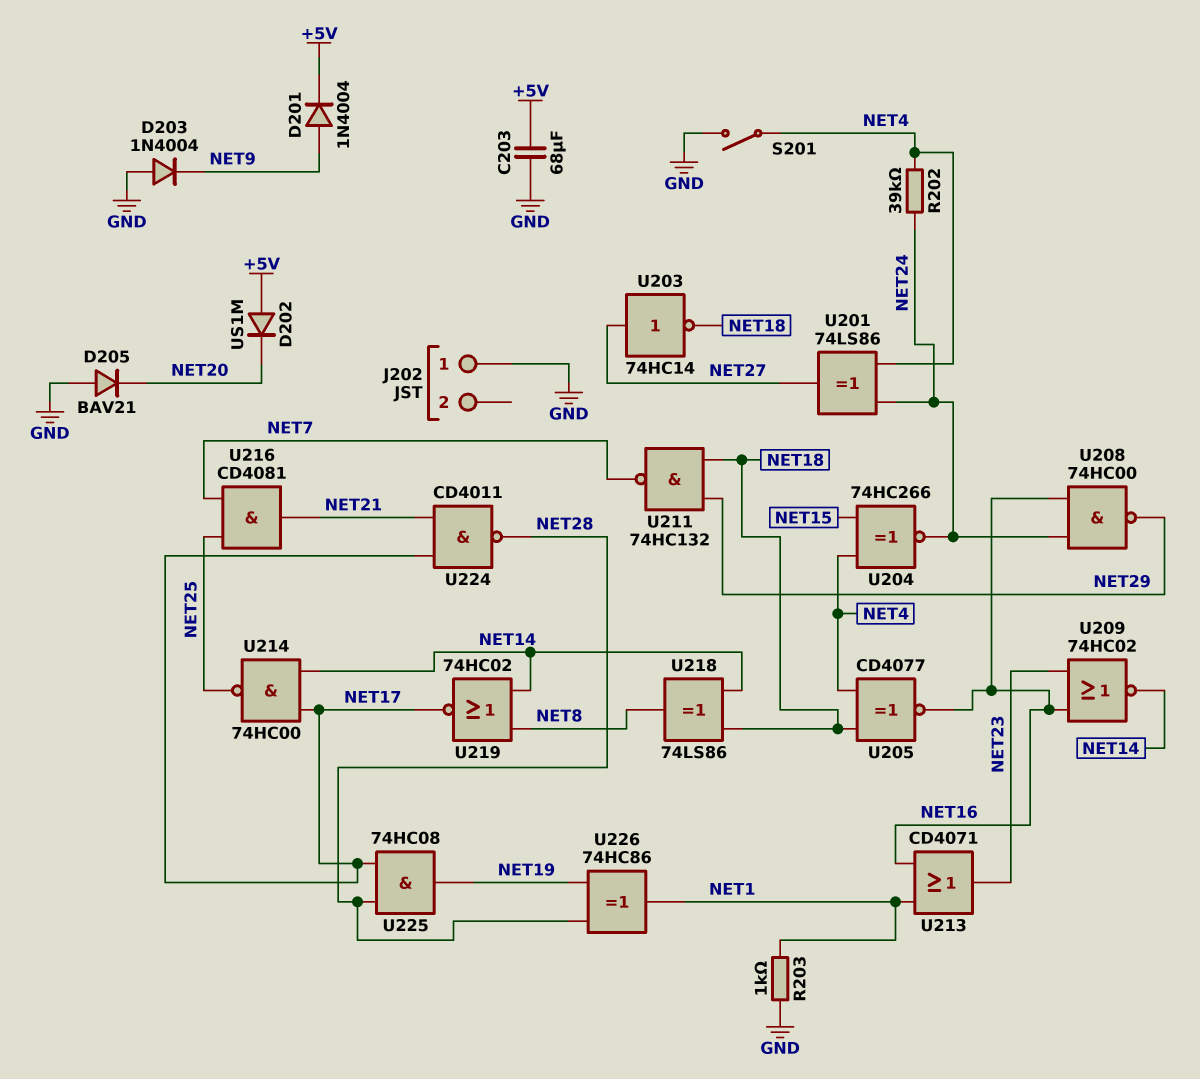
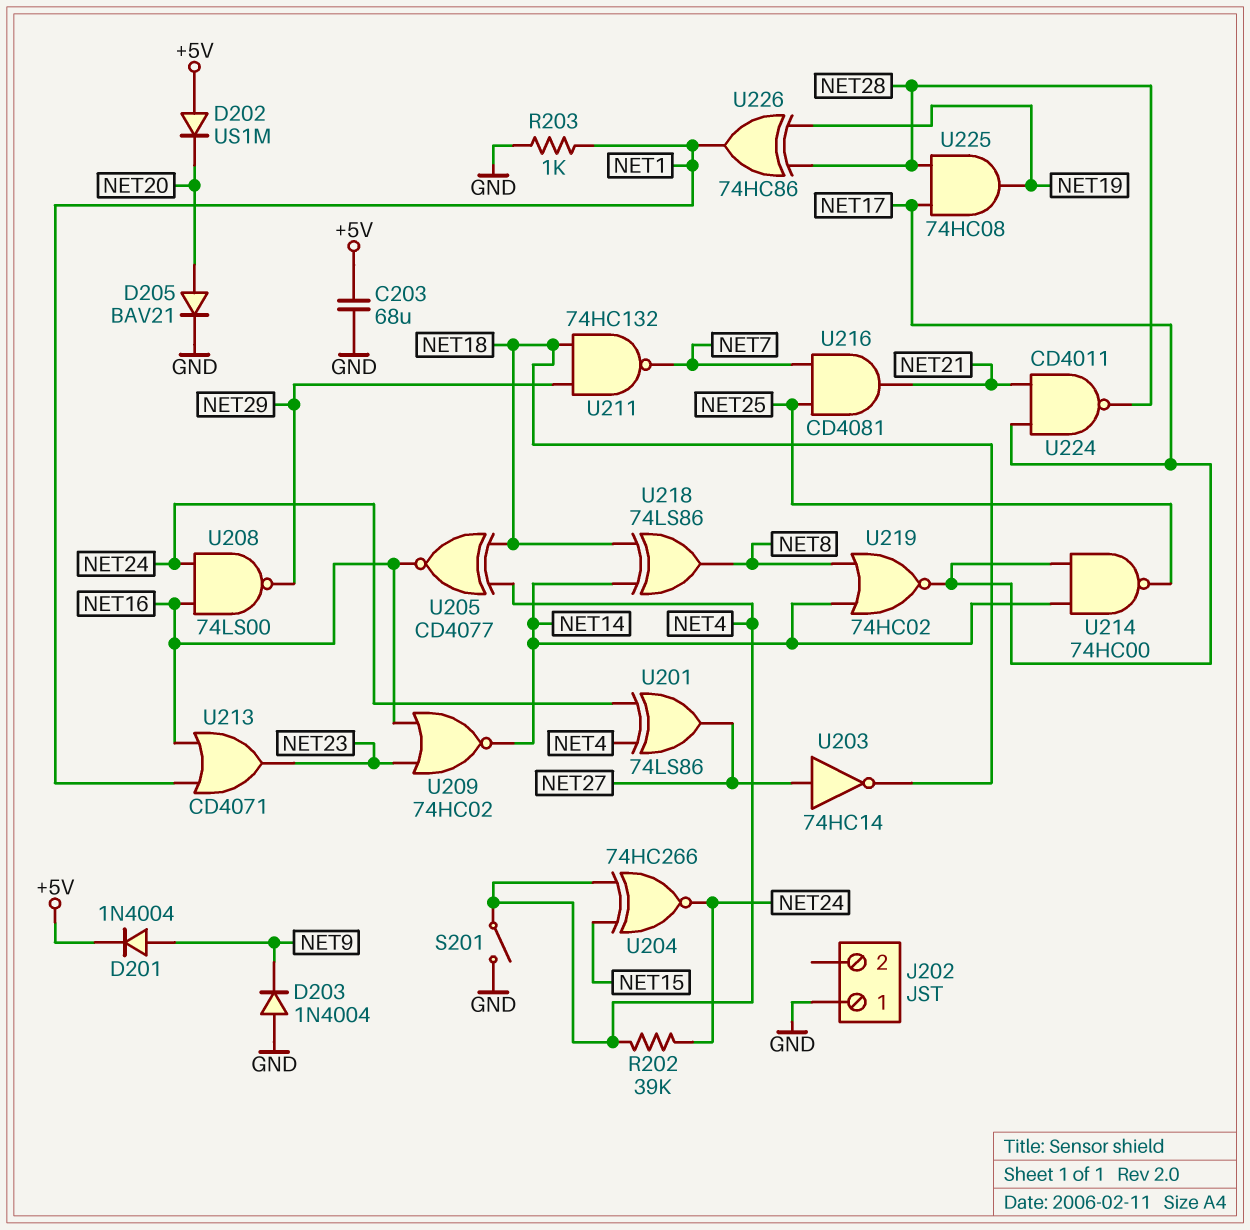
D205: diode BAV21 (A GND, K NET20) -> diode BAV21 (A NET20, K GND)
U208: NAND 74HC00 (in NET16, in NET24, out NET29) -> NAND 74LS00 (in NET16, in NET24, out NET29)

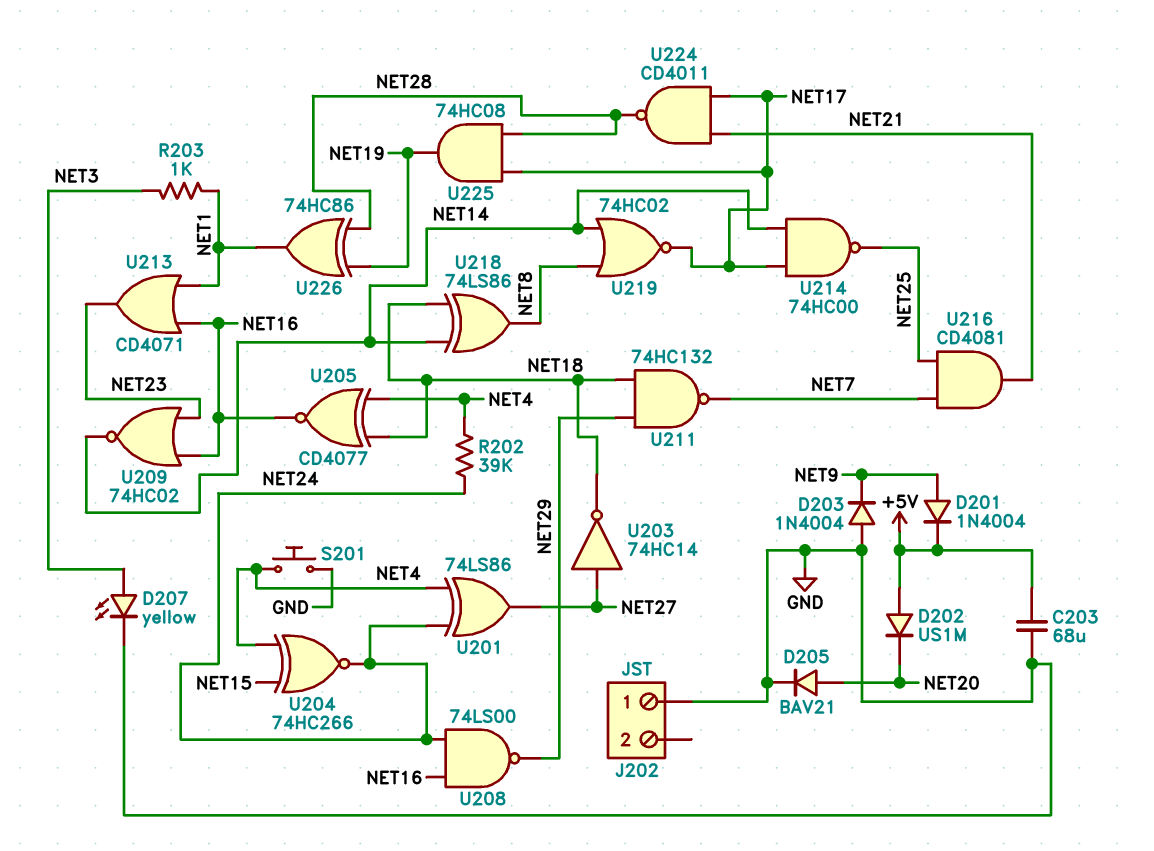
D207: none -> LED yellow (A NET3, K GND)
R203: 1k (GND, NET1) -> 1k (NET1, NET3)
S201: switch (GND, NET4) -> button (GND, NET4)

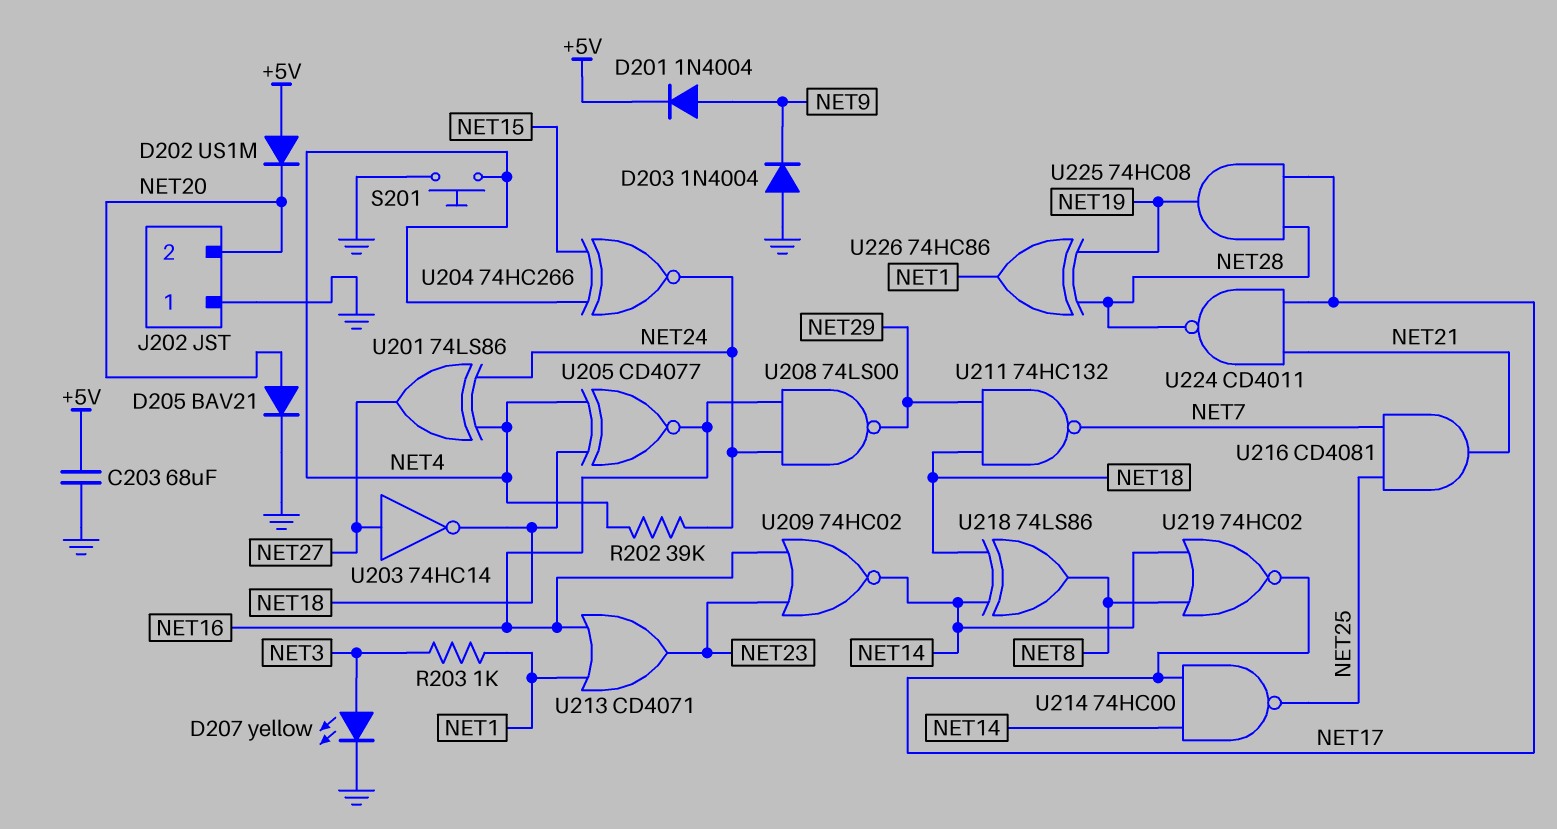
J202 pin 2: none -> NET20

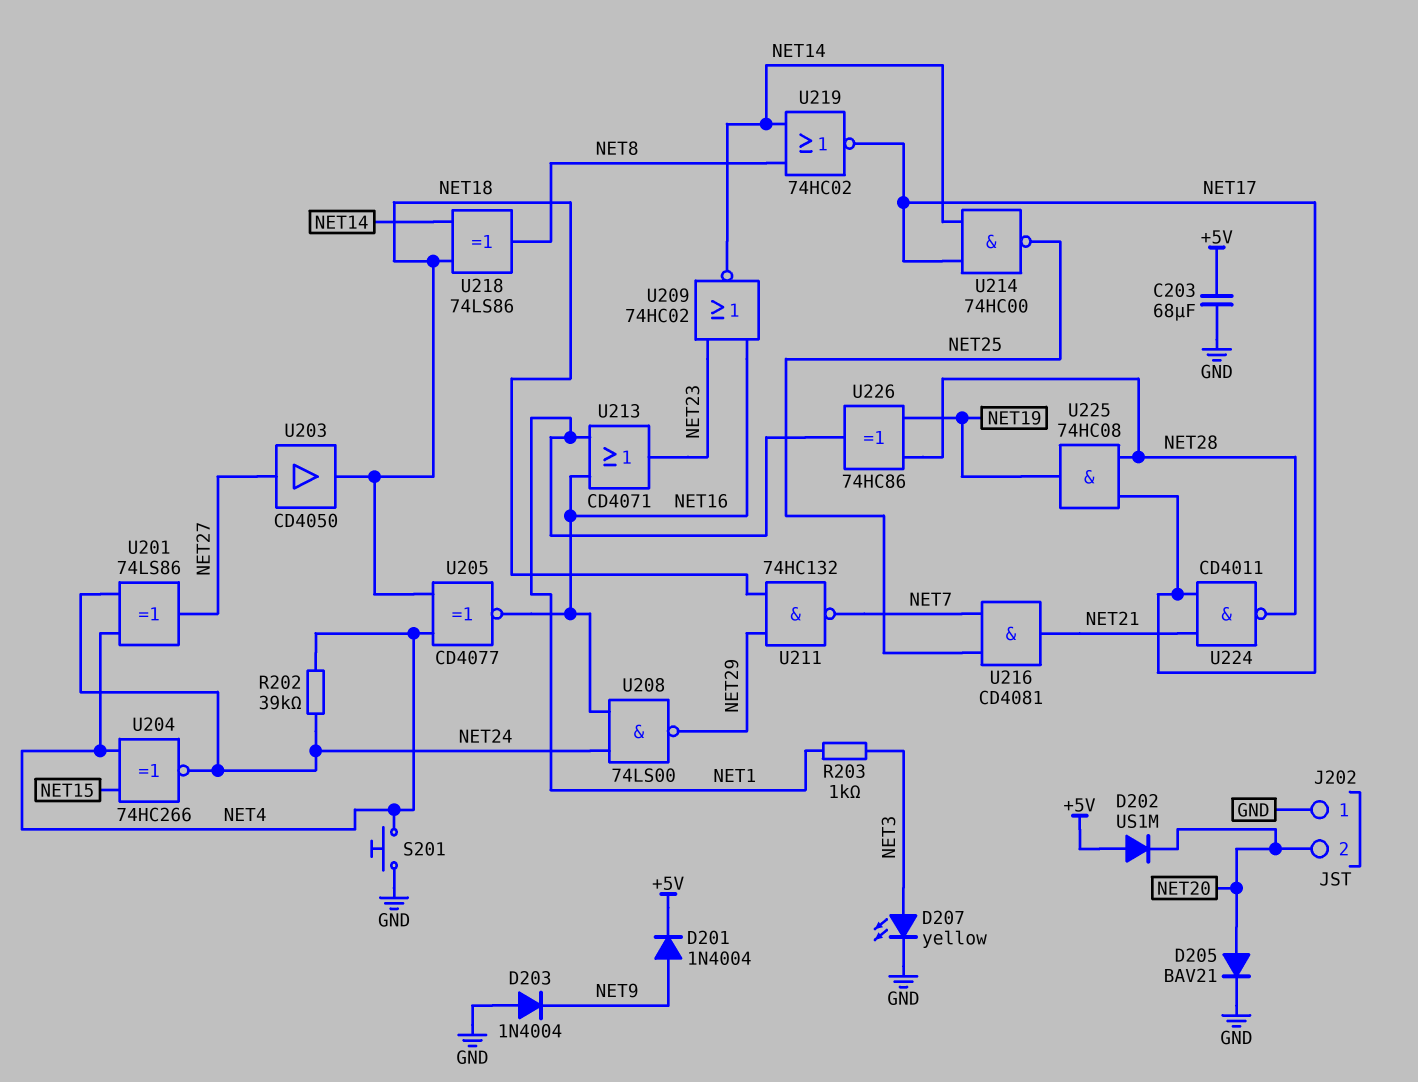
U203: NOT 74HC14 (in NET27, out NET18) -> buffer CD4050 (in NET27, out NET18)

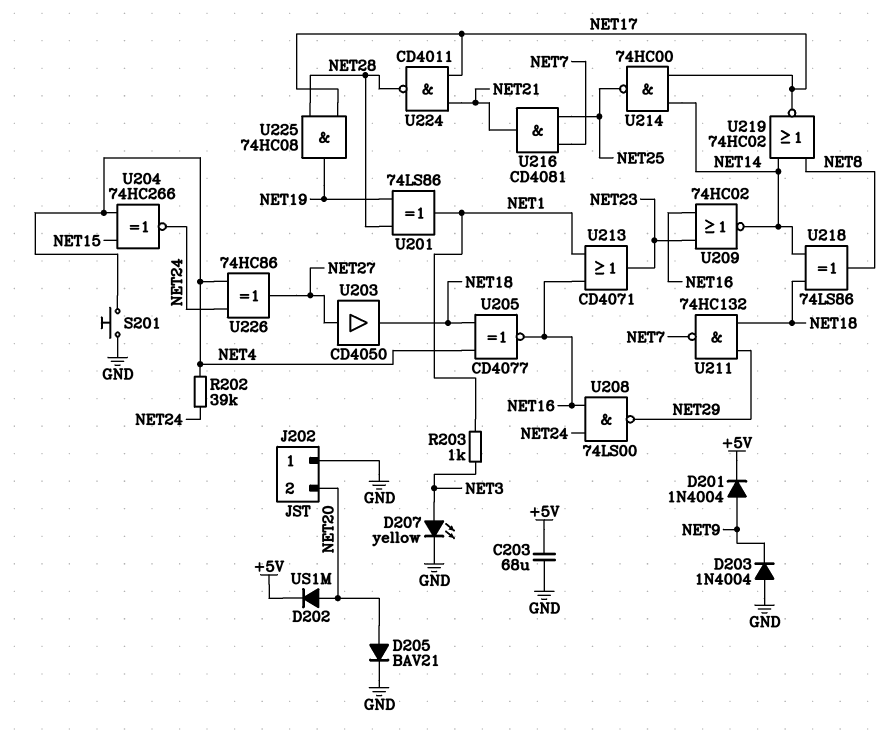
D202: diode US1M (A +5V, K NET20) -> diode US1M (A NET20, K +5V)
U201: XOR 74LS86 (in NET4, in NET24, out NET27) -> XOR 74LS86 (in NET19, in NET28, out NET1)
U226: XOR 74HC86 (in NET19, in NET28, out NET1) -> XOR 74HC86 (in NET4, in NET24, out NET27)

